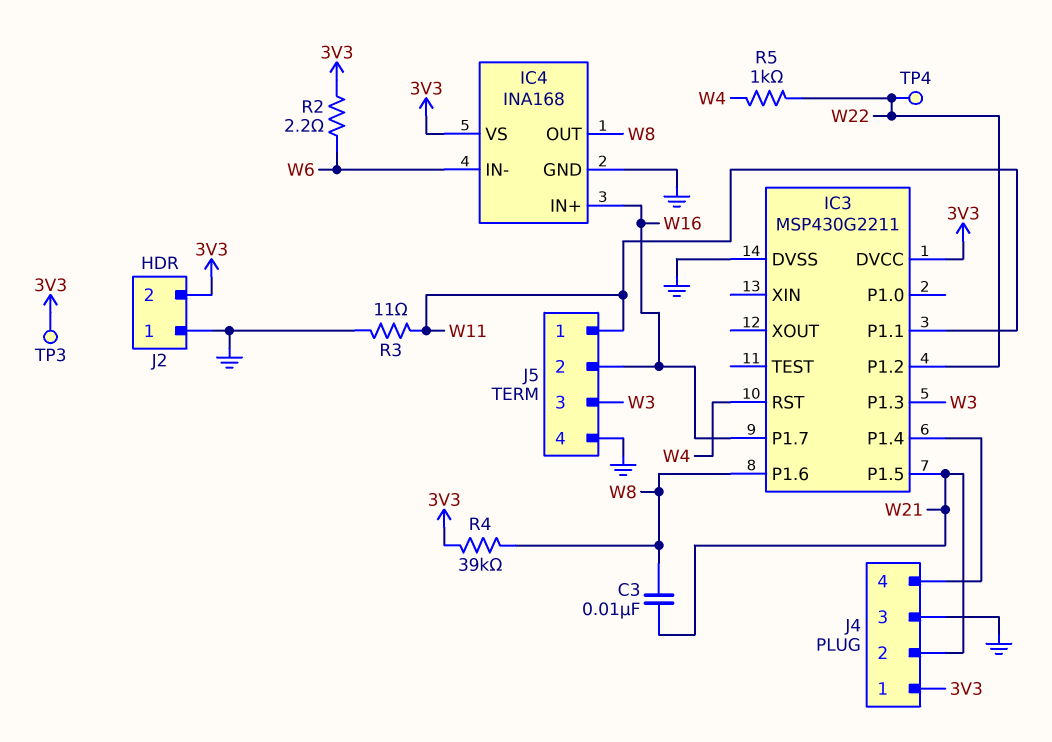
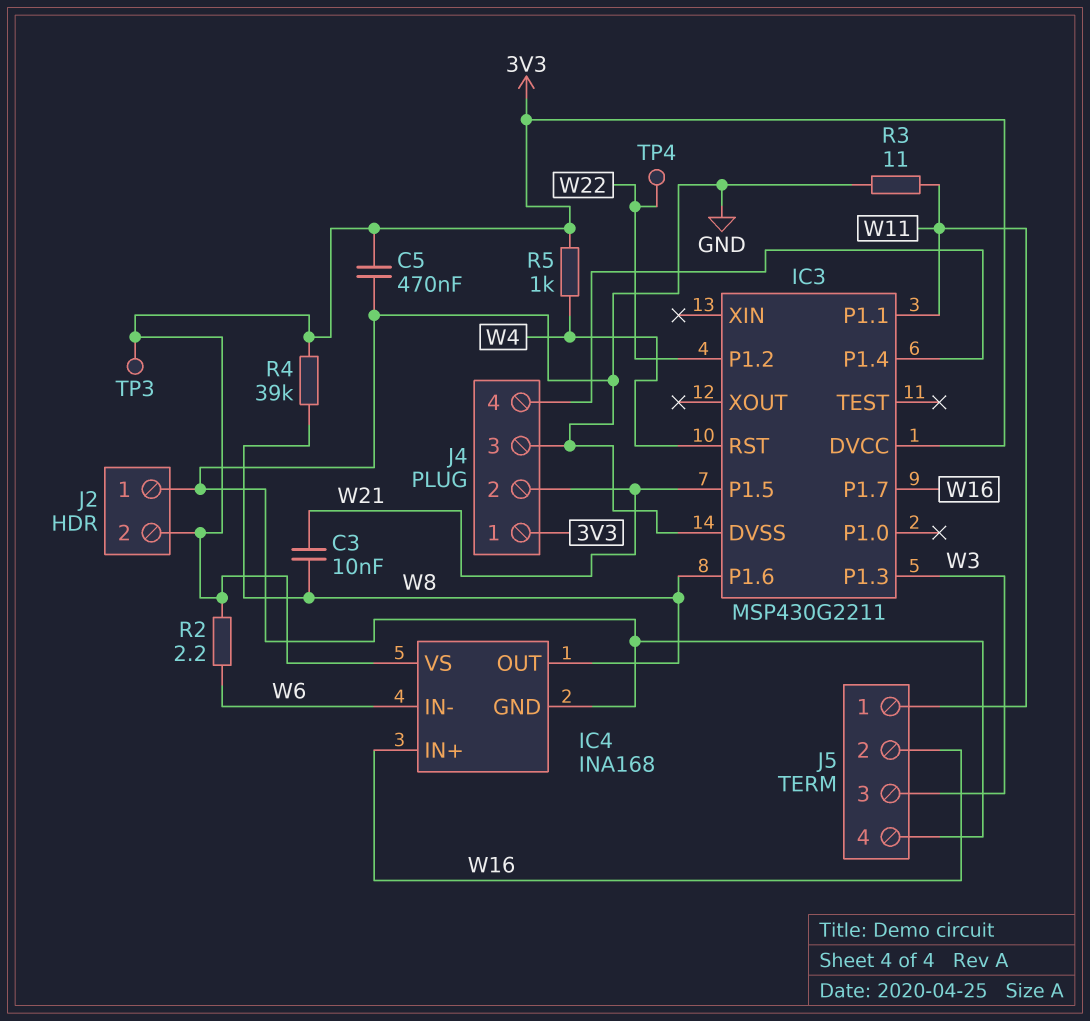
C5: none -> 470nF (3V3, GND)
R5: 1k (W4, W22) -> 1k (3V3, W4)

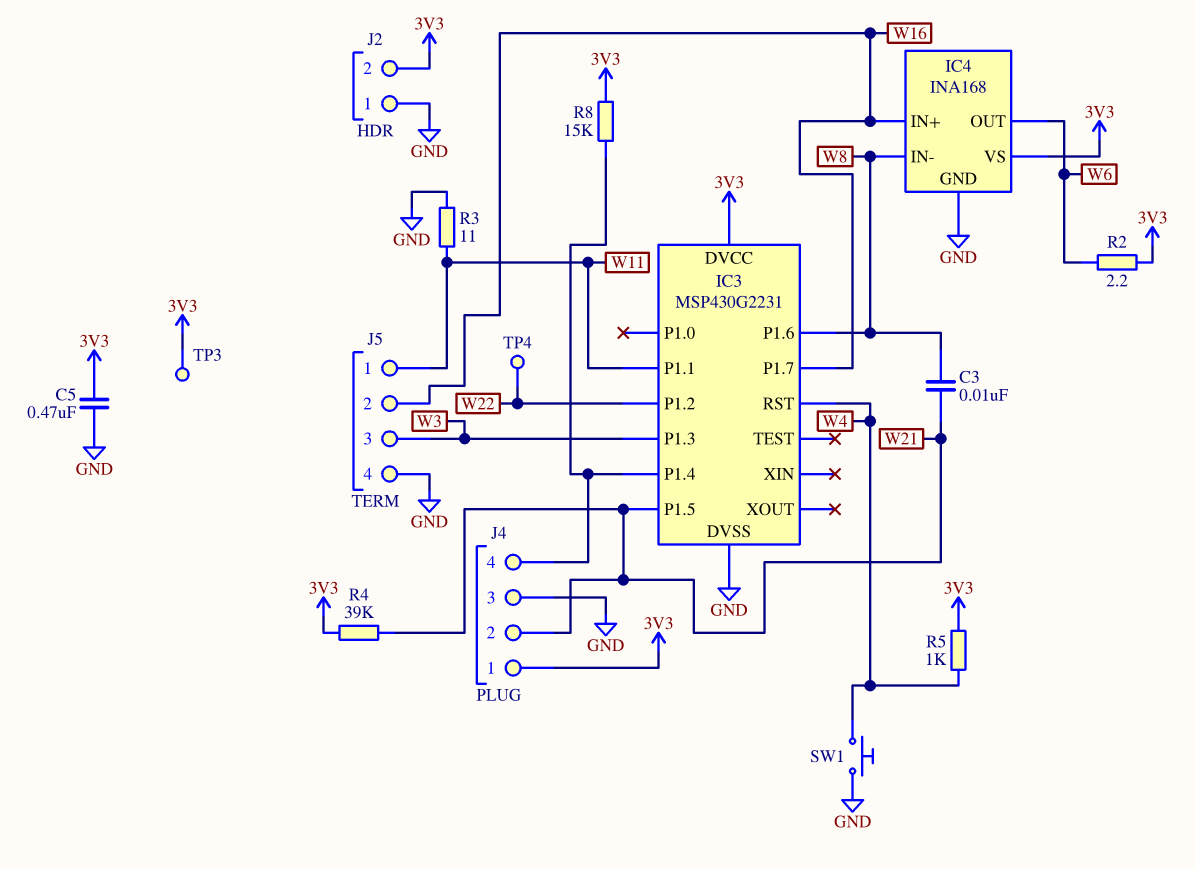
IC3: MSP430G2211 -> MSP430G2231
IC4 pin IN-: W6 -> W8
IC4 pin OUT: W8 -> W6
R4: 39k (3V3, W8) -> 39k (3V3, W21)
R8: none -> 15k (3V3, IC3/P1.4)
SW1: none -> button (GND, W4)

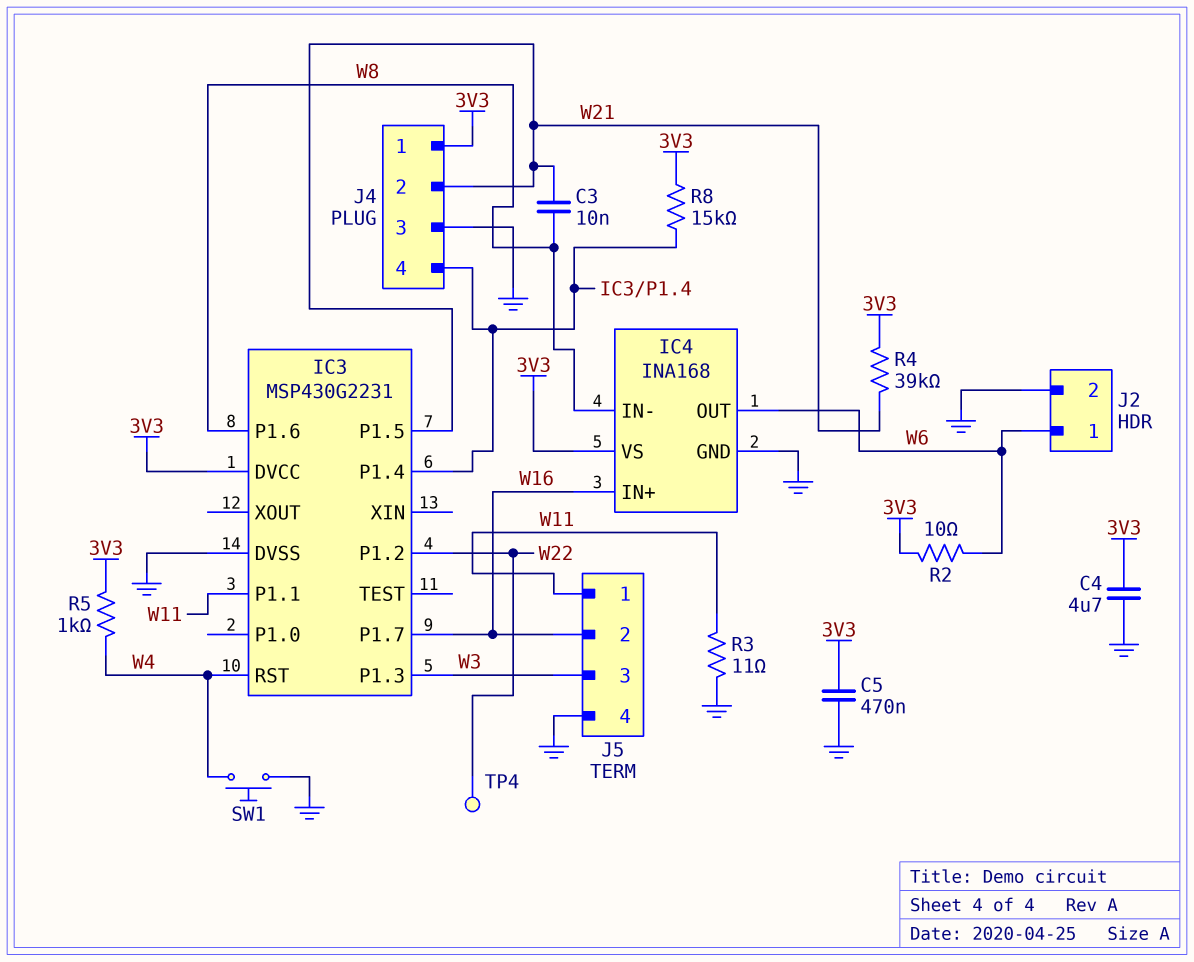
C4: none -> 4.7uF (3V3, GND)
J2 pin 1: GND -> W6
J2 pin 2: 3V3 -> GND
R2: 2.2 (3V3, W6) -> 10 (3V3, W6)
TP3: test point (3V3) -> none

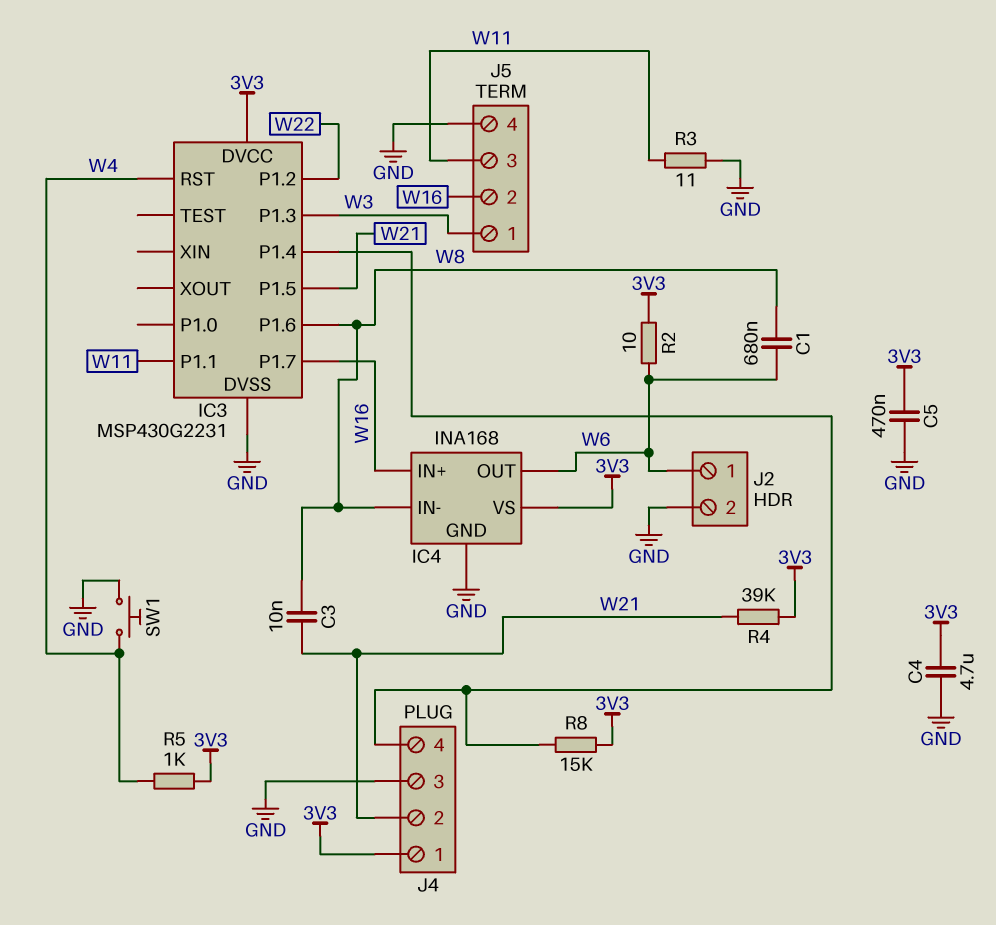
C1: none -> 680nF (W6, W8)
J5 pin 1: W11 -> W3
J5 pin 3: W3 -> W11
TP4: test point (W22) -> none

